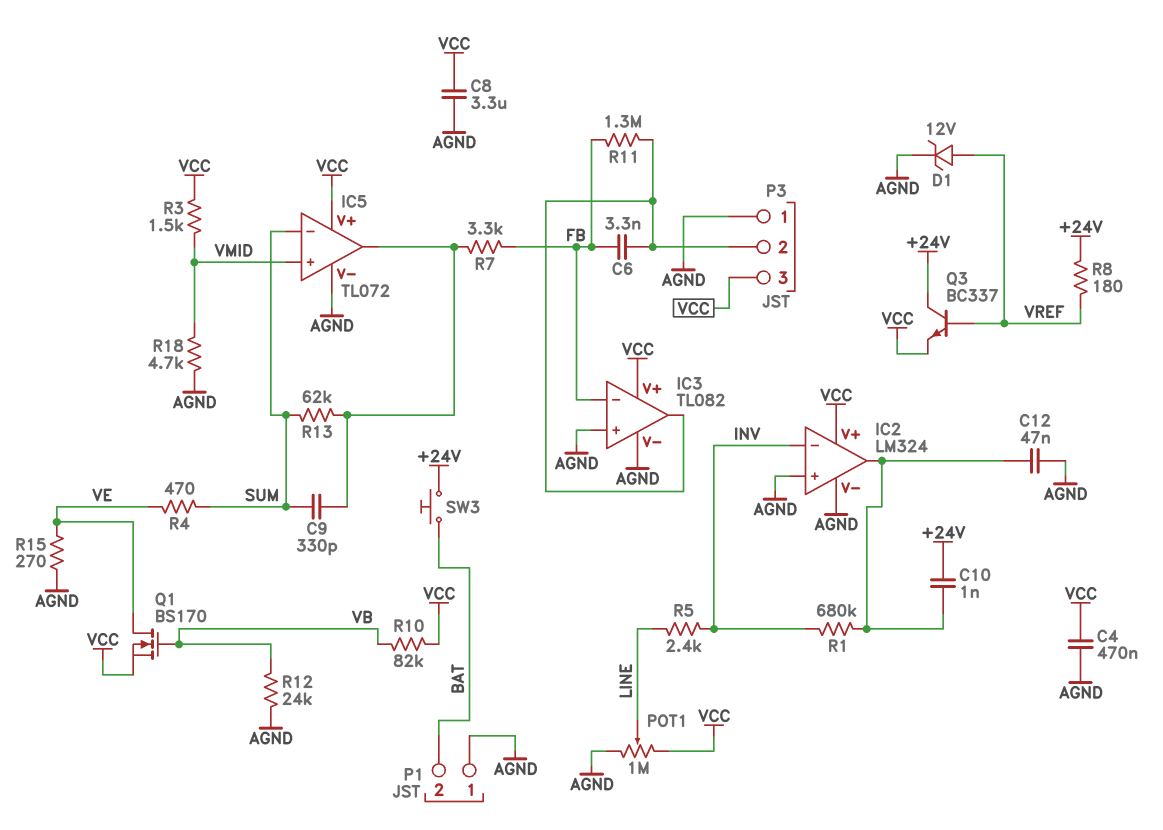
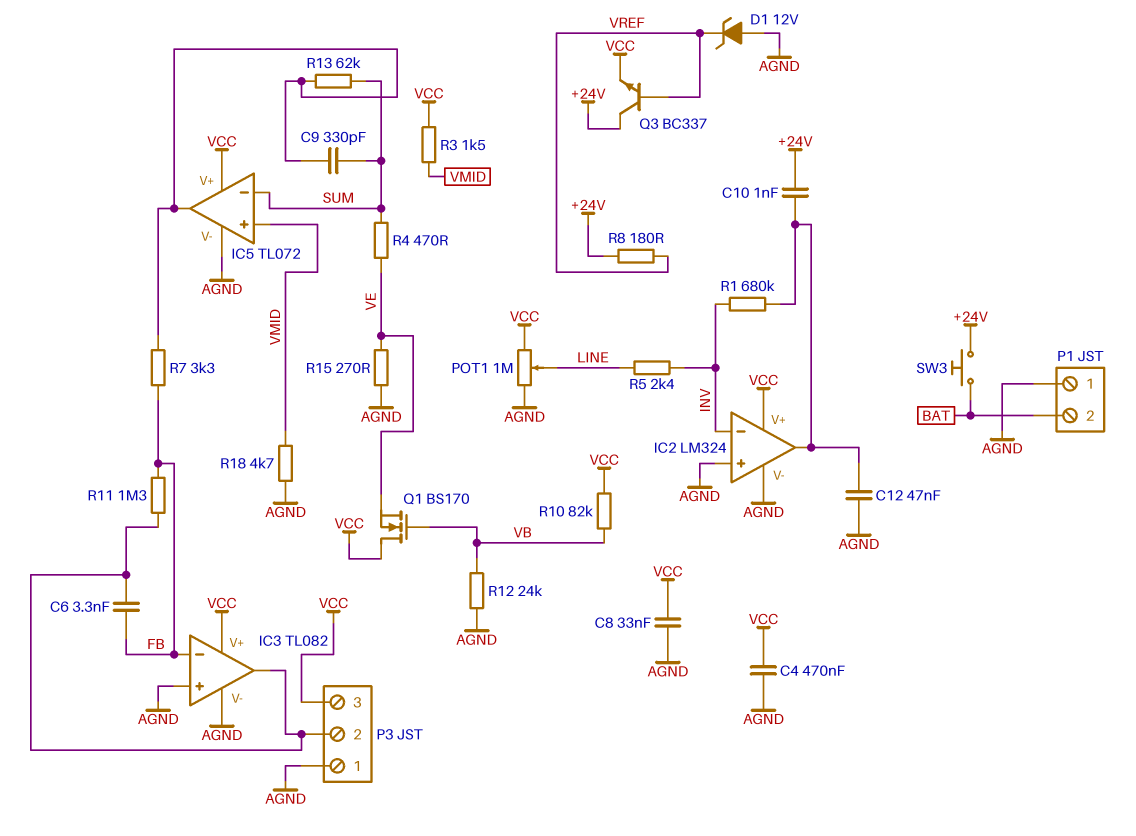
C8: 3.3uF (AGND, VCC) -> 33nF (AGND, VCC)
D1: zener 12V (A VREF, K AGND) -> zener 12V (A AGND, K VREF)
Q1: NMOS BS170 (G VB, D VE, S VCC) -> NMOS BS170 (G VB, D VCC, S VE)

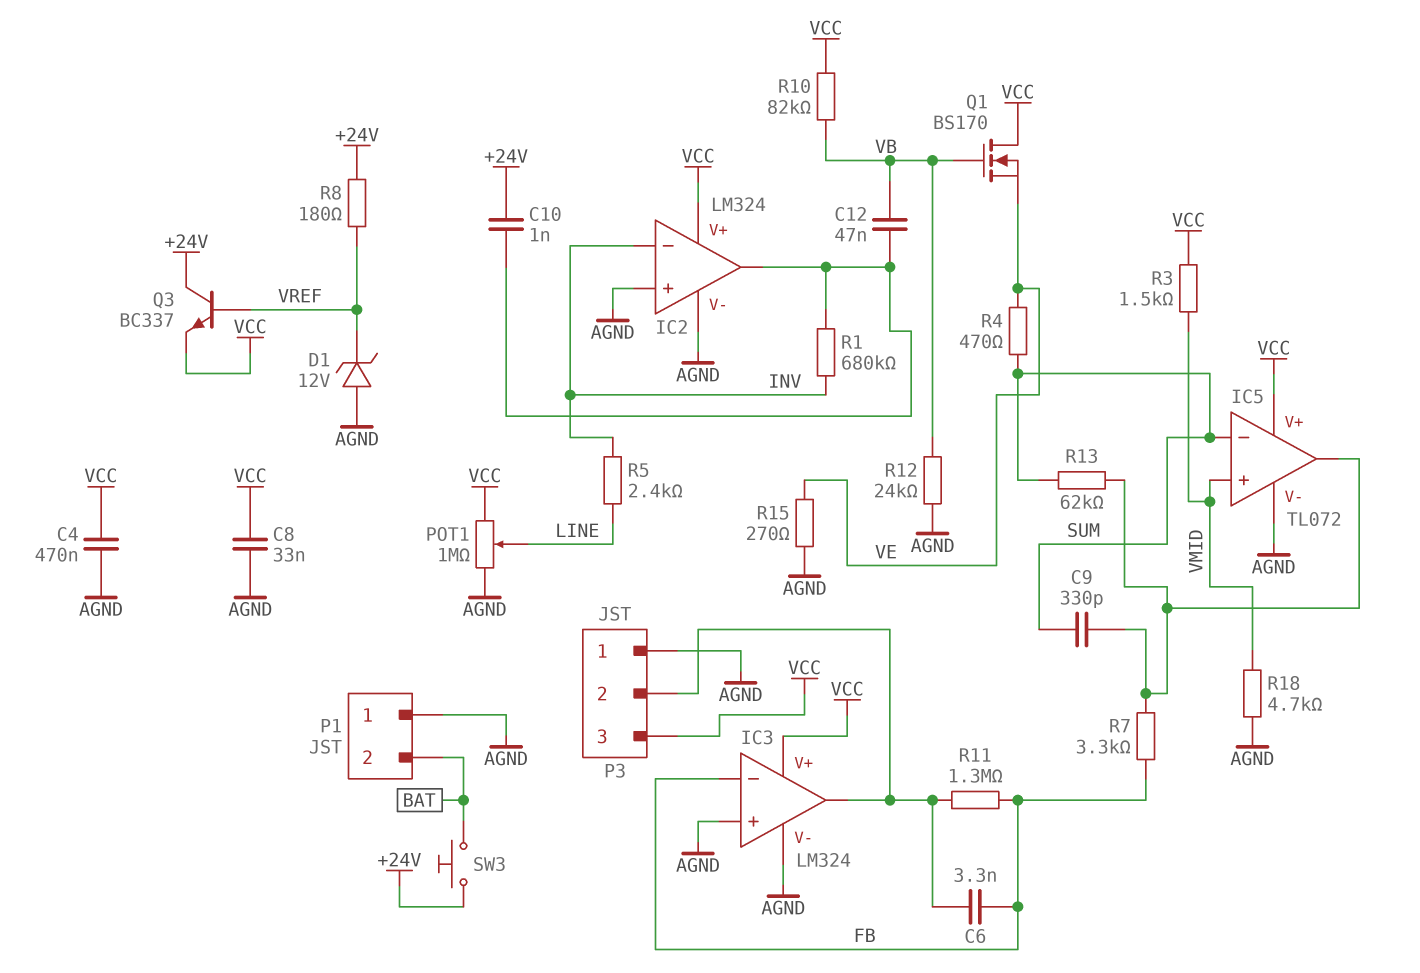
C12: 47nF (AGND, IC2/out) -> 47nF (IC2/out, VB)
IC3: TL082 -> LM324

